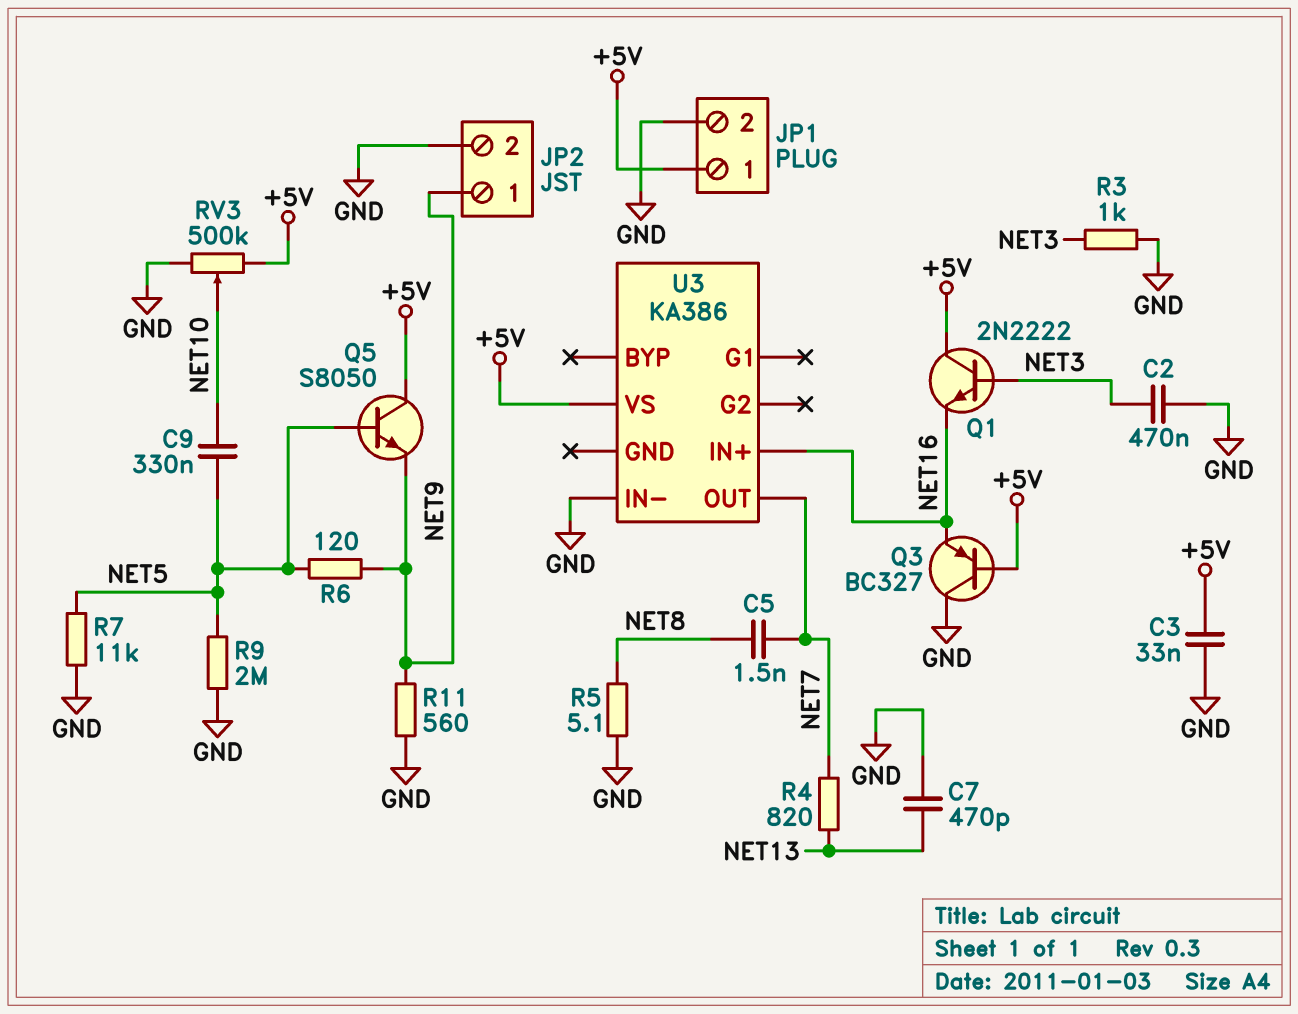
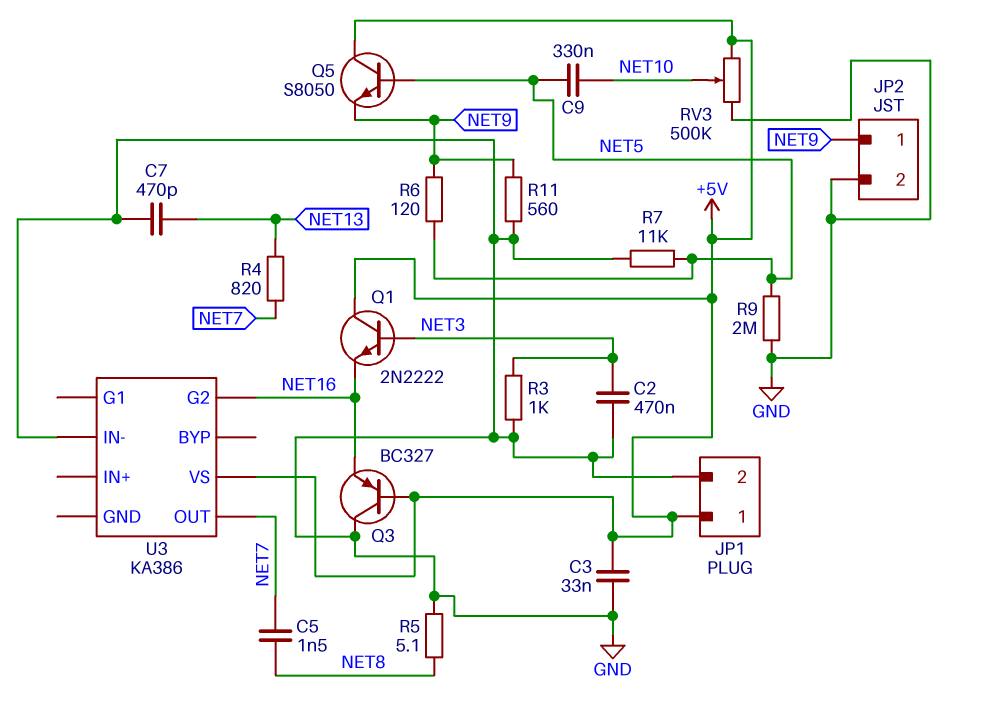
U3 pin G2: none -> NET16
U3 pin IN+: NET16 -> none

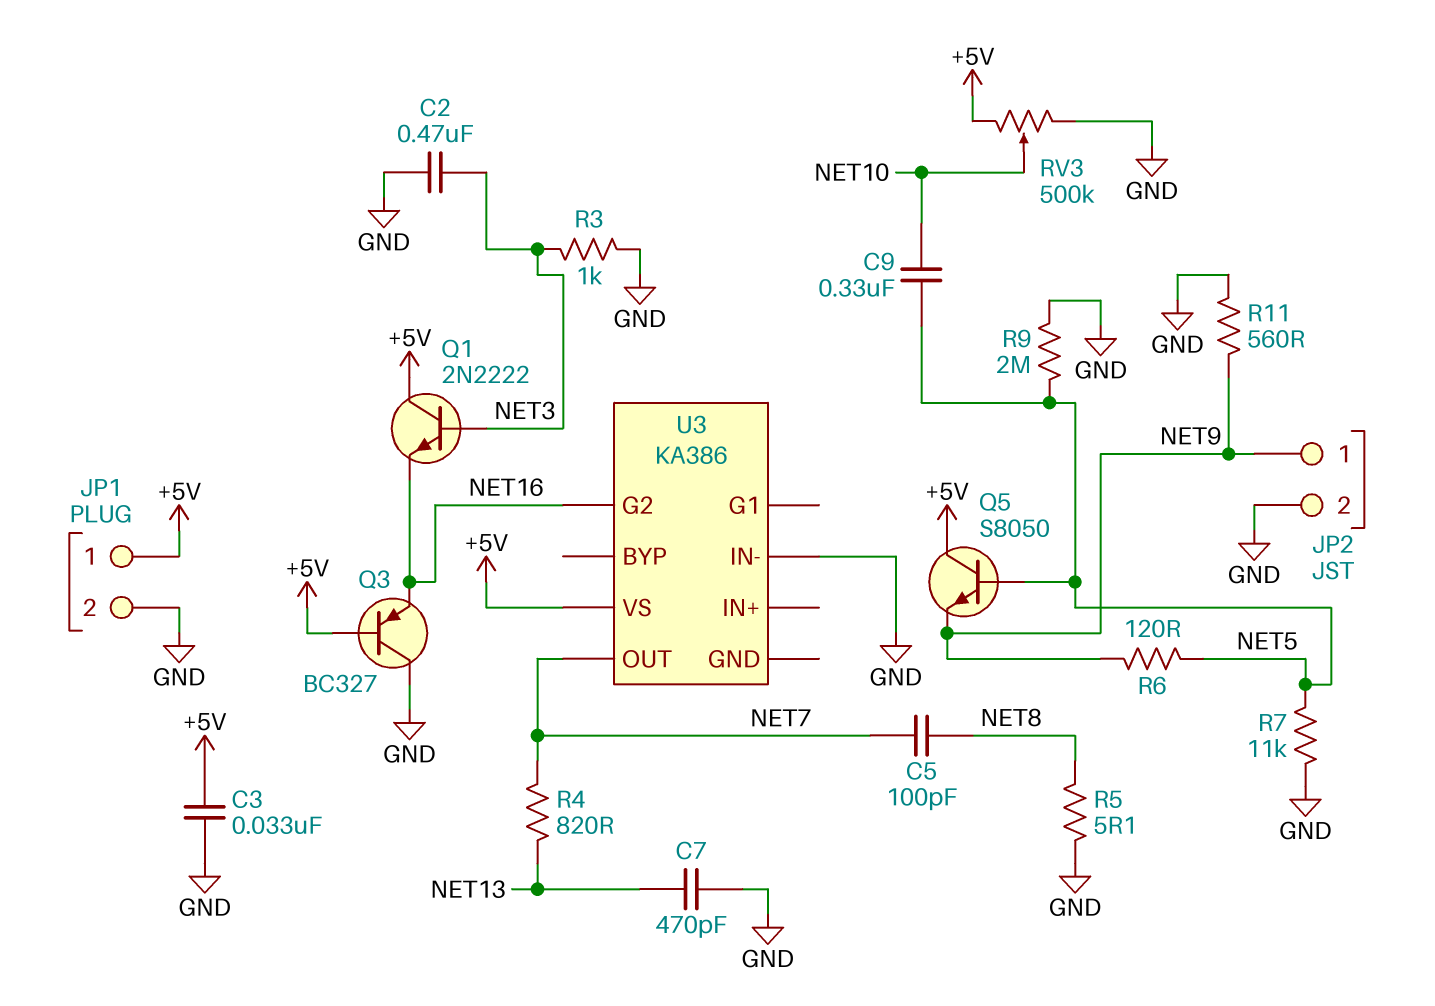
C5: 1.5nF (NET7, NET8) -> 100pF (NET7, NET8)

